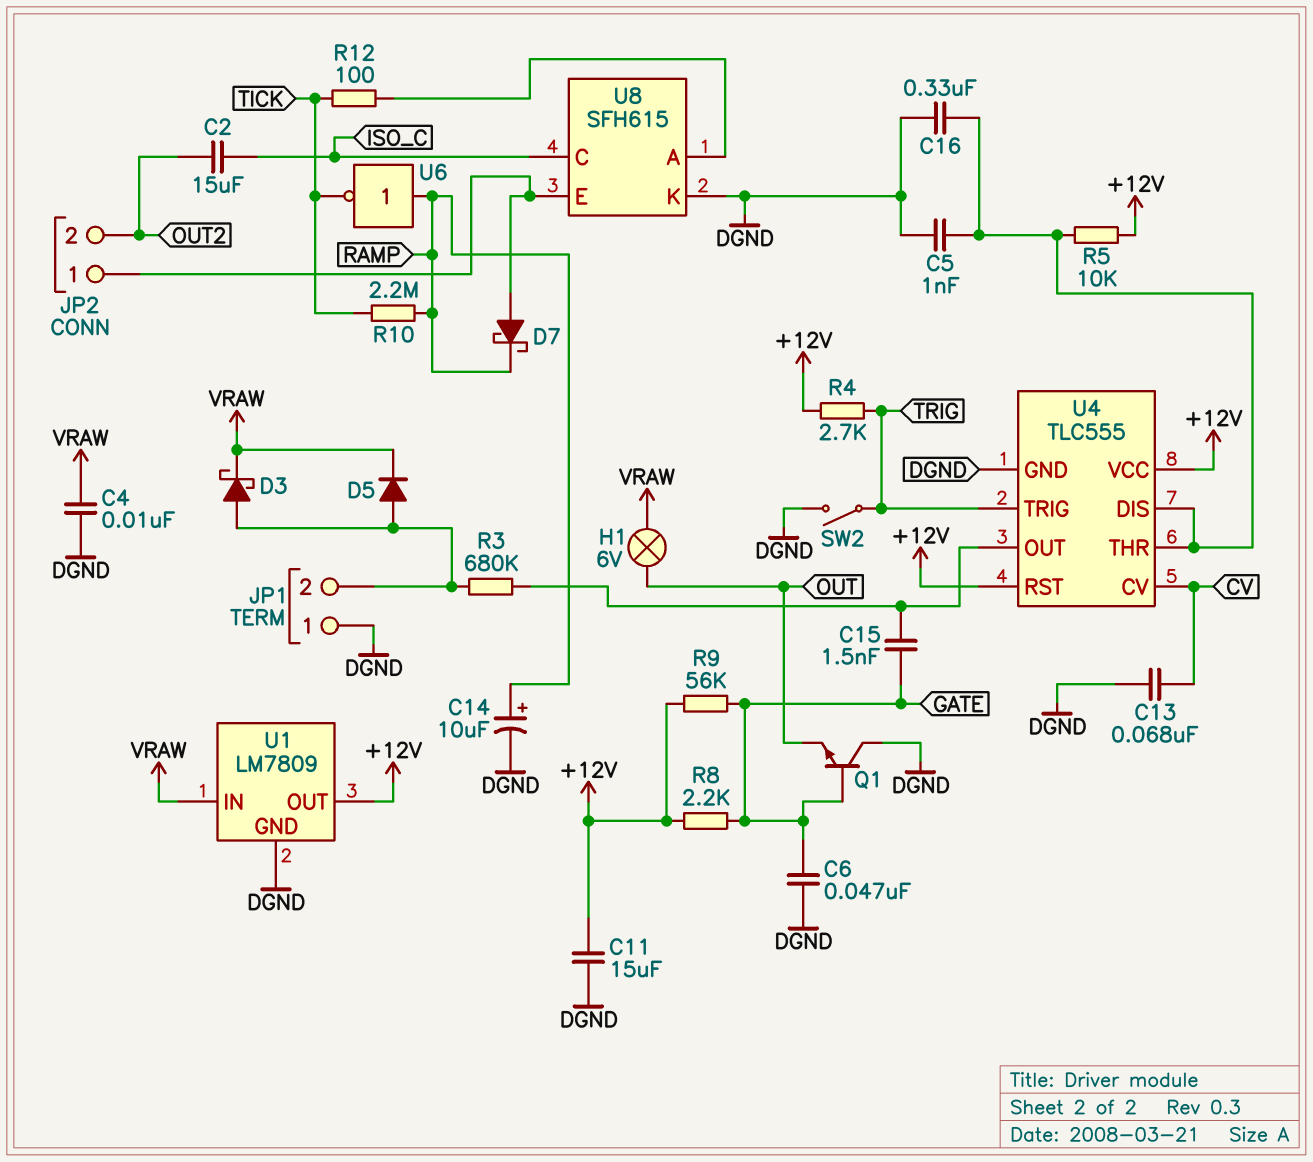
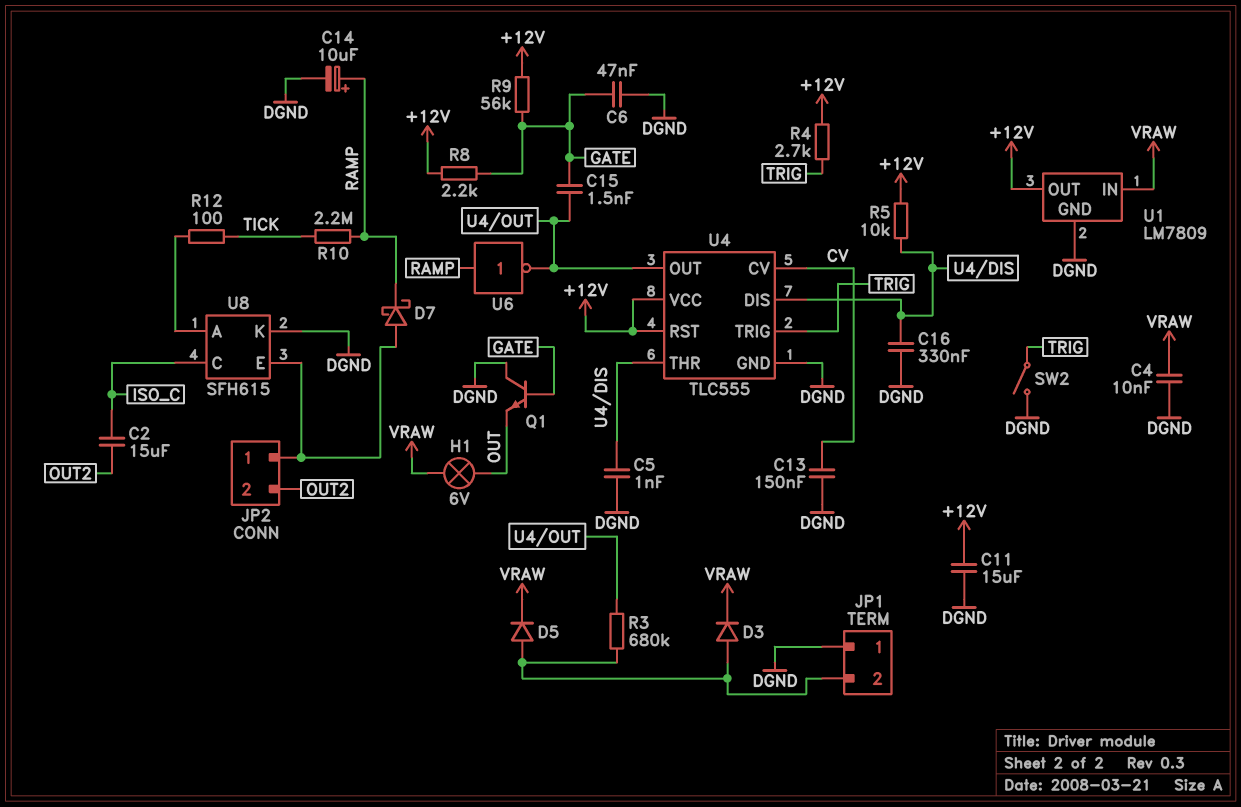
C13: 68nF (CV, DGND) -> 150nF (CV, DGND)
D3: schottky (A JP1/2, K VRAW) -> diode (A JP1/2, K VRAW)
U6: NOT (in RAMP, out TICK) -> NOT (in RAMP, out U4/OUT)

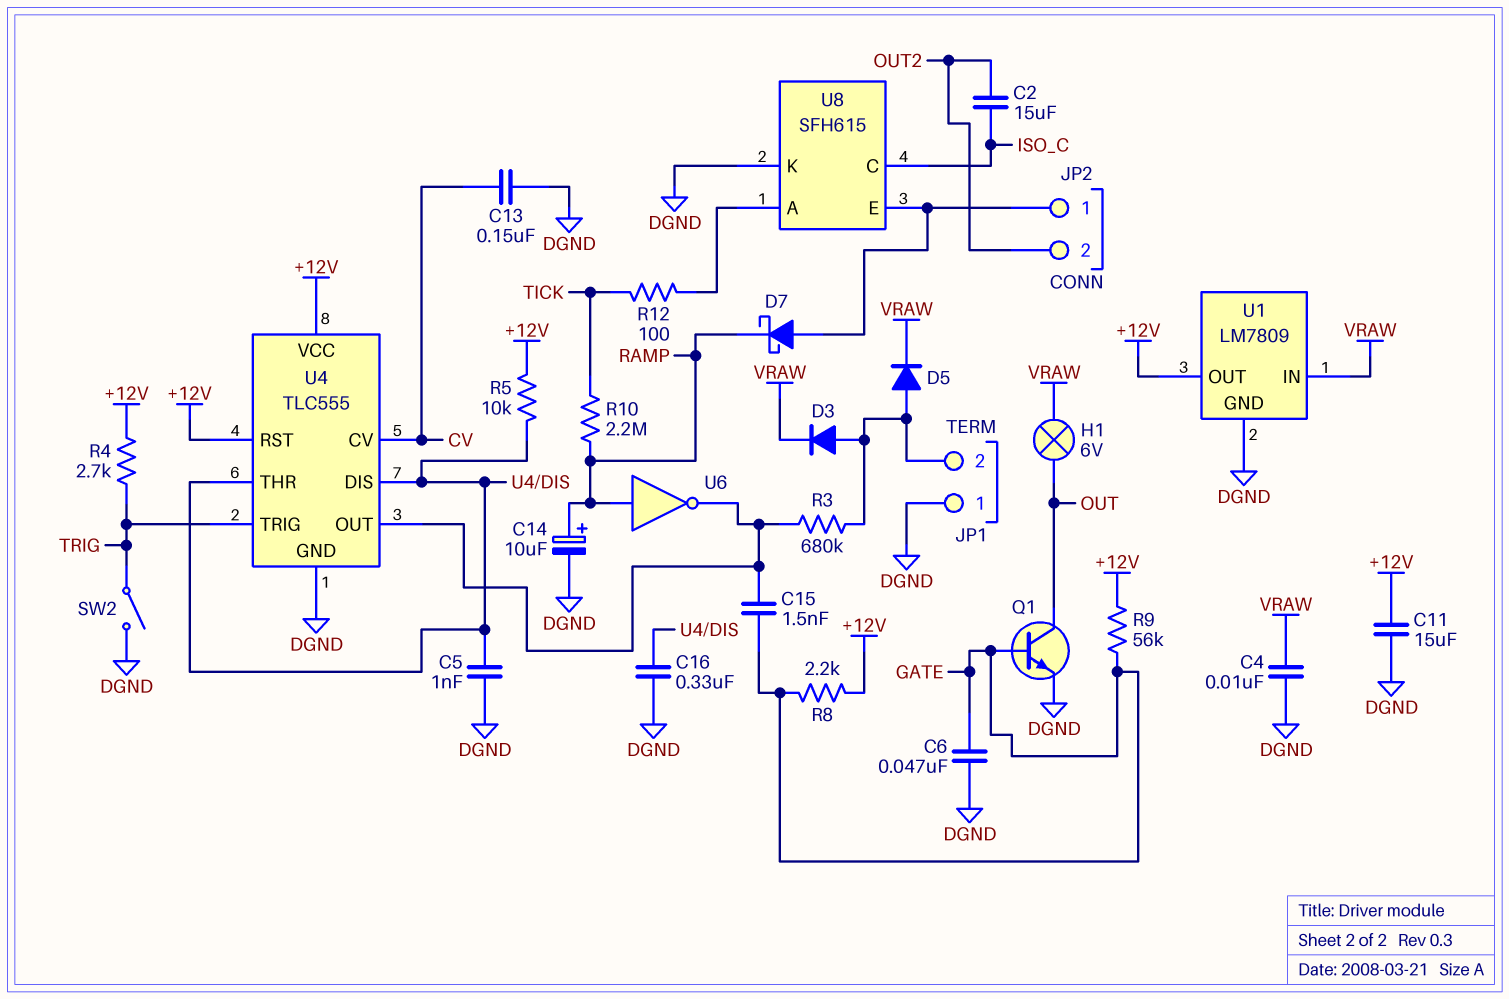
Q1: NPN (B GATE, C DGND, E OUT) -> NPN (B GATE, C OUT, E DGND)

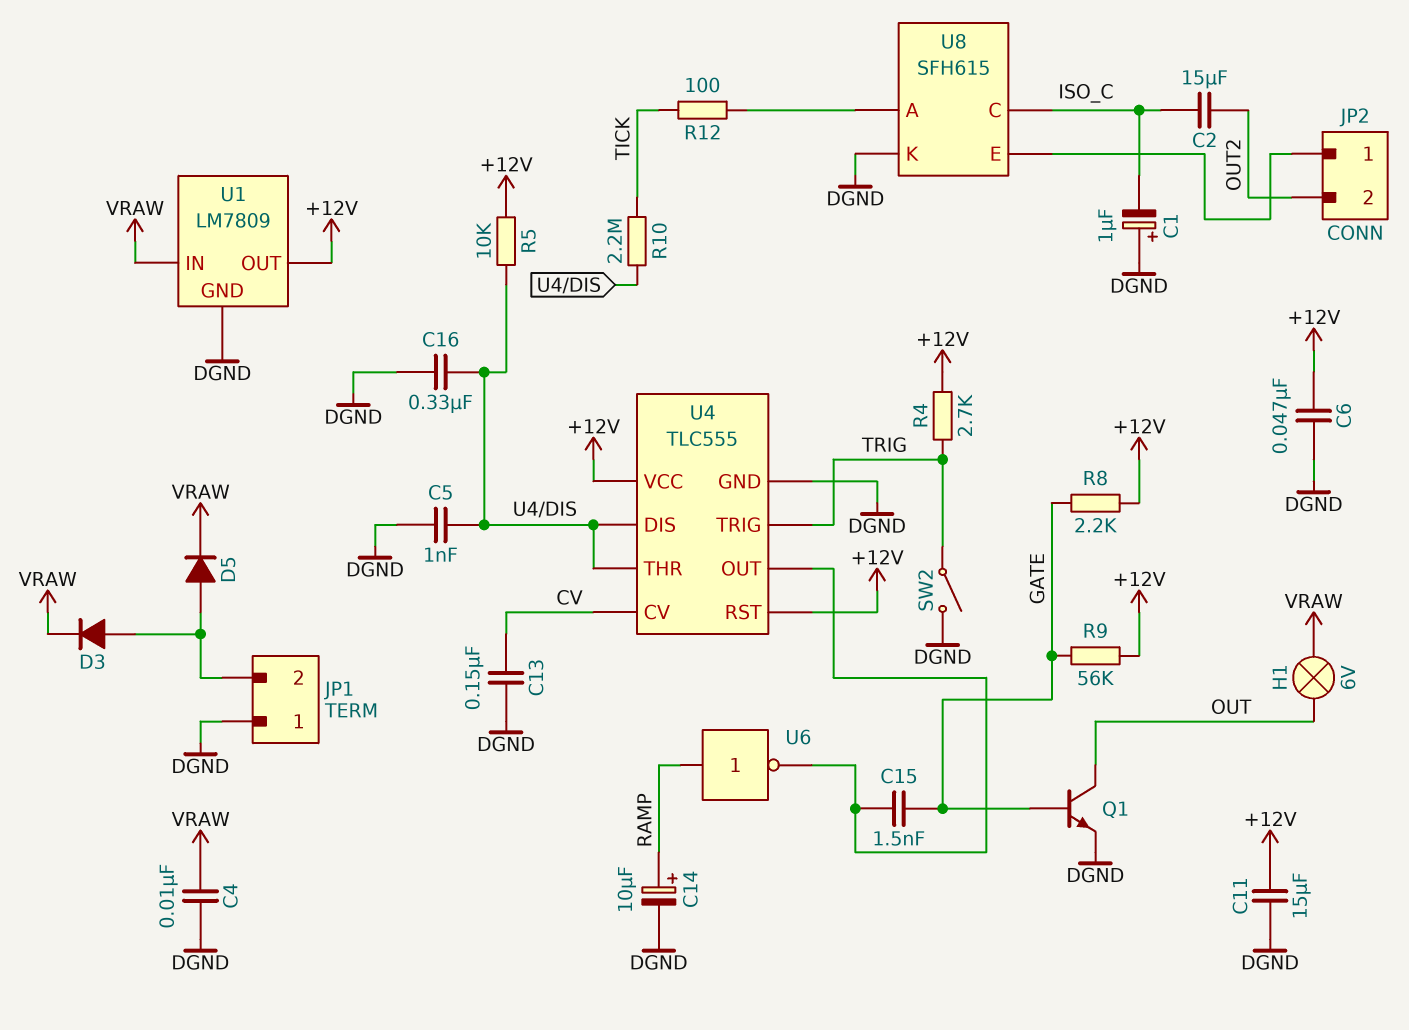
C1: none -> 1uF (plus DGND, minus ISO_C)
C6: 47nF (DGND, GATE) -> 47nF (+12V, DGND)
D7: schottky (A JP2/1, K RAMP) -> none
R3: 680k (JP1/2, U4/OUT) -> none
R10: 2.2M (RAMP, TICK) -> 2.2M (TICK, U4/DIS)

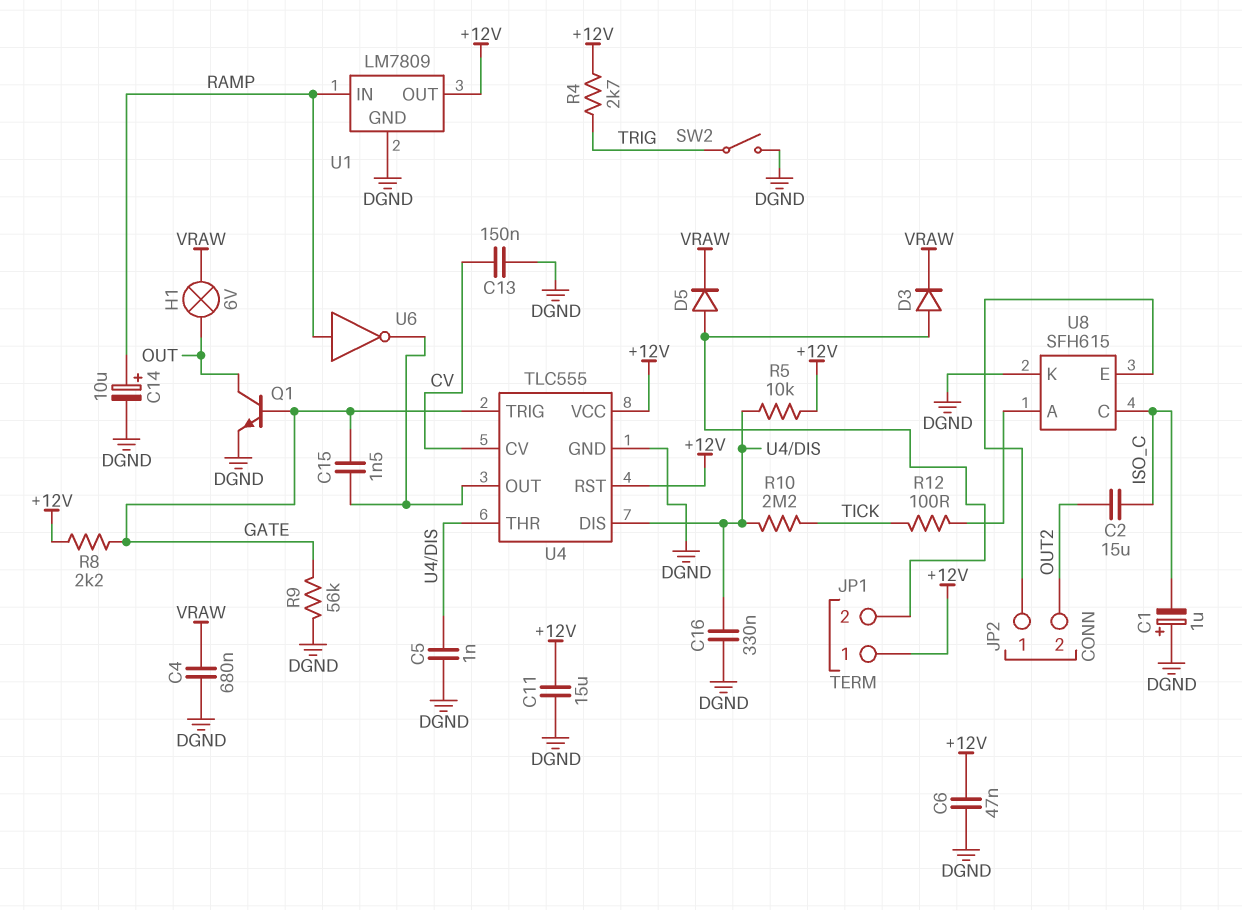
C4: 10nF (DGND, VRAW) -> 680nF (DGND, VRAW)
JP1 pin 1: DGND -> +12V
R9: 56k (+12V, GATE) -> 56k (DGND, GATE)
U1 pin IN: VRAW -> RAMP
U4 pin TRIG: TRIG -> GATE

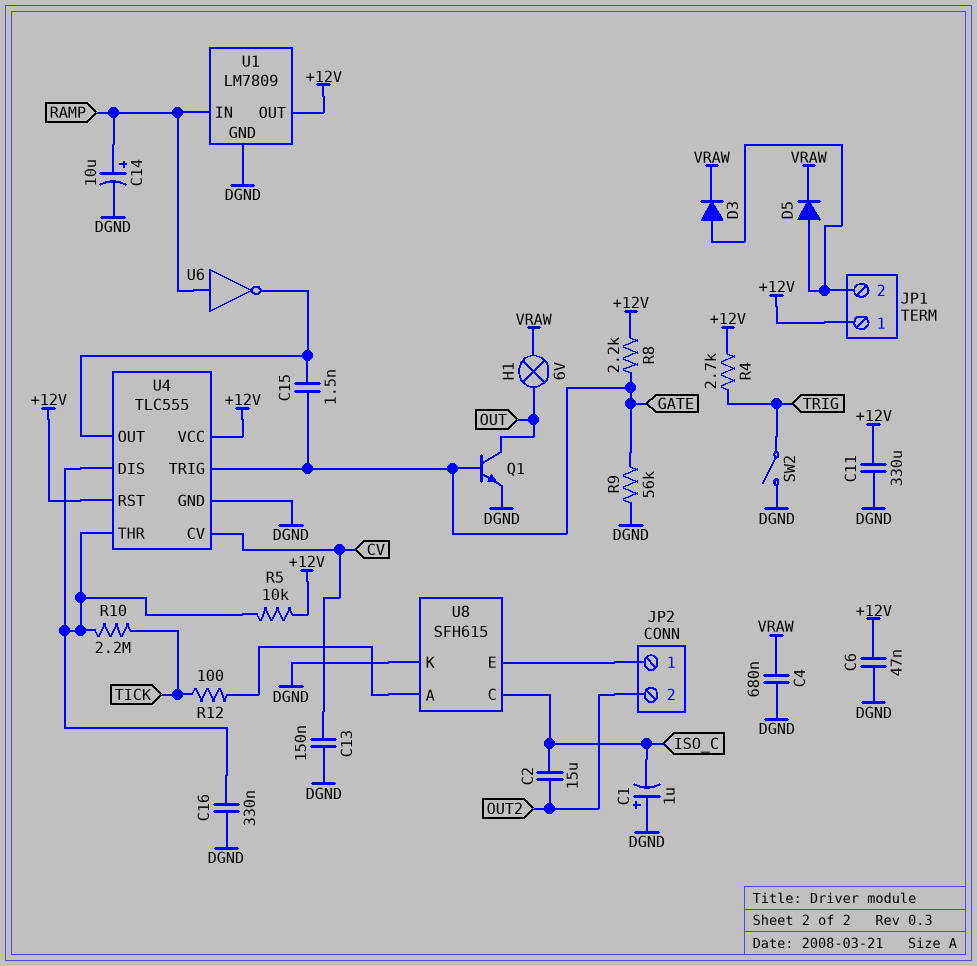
C5: 1nF (DGND, U4/DIS) -> none
C11: 15uF (+12V, DGND) -> 330uF (+12V, DGND)

